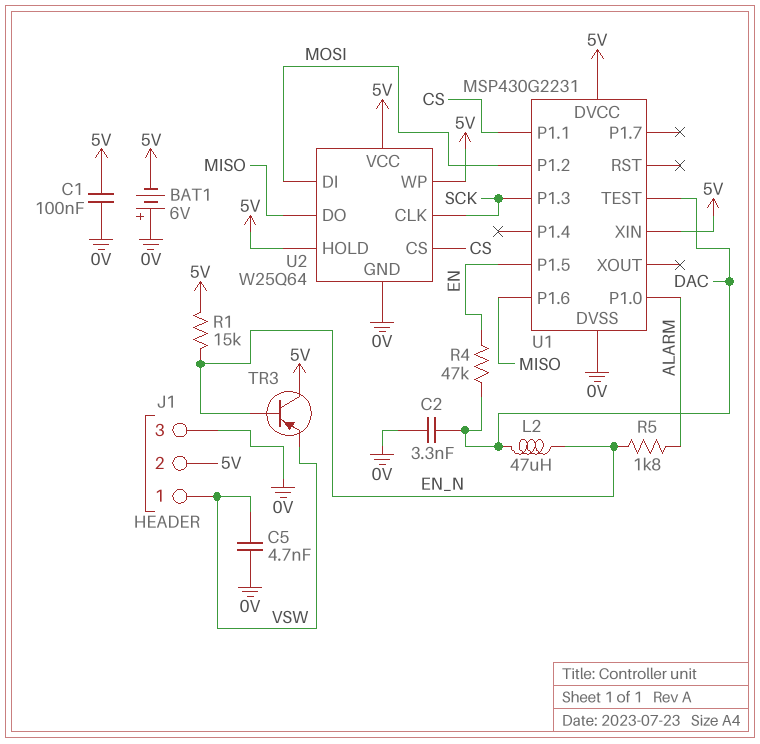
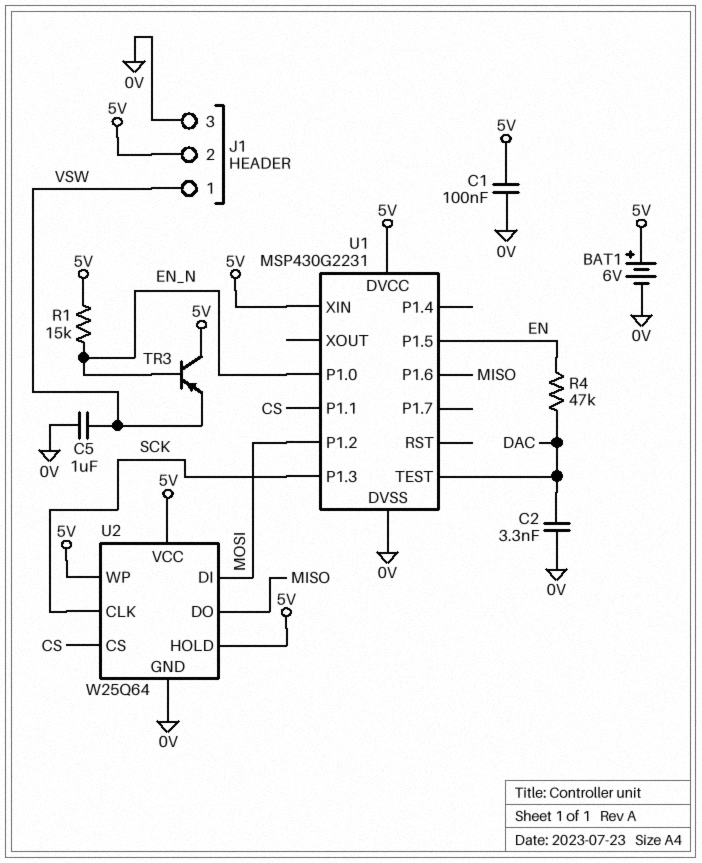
BAT1: 6V (plus 0V, minus 5V) -> 6V (plus 5V, minus 0V)
C5: 4.7nF (0V, VSW) -> 1uF (0V, VSW)
L2: 47uH (DAC, EN_N) -> none
R5: 1.8k (ALARM, EN_N) -> none
U1 pin P1.0: ALARM -> EN_N

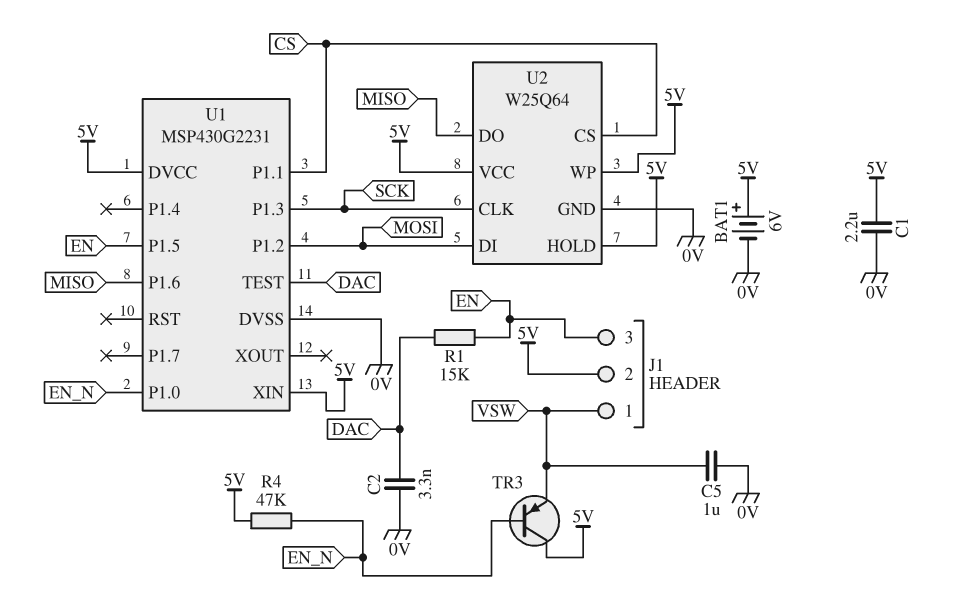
C1: 100nF (0V, 5V) -> 2.2uF (0V, 5V)
J1 pin 3: 0V -> EN
R1: 15k (5V, EN_N) -> 15k (DAC, EN)
R4: 47k (DAC, EN) -> 47k (5V, EN_N)

